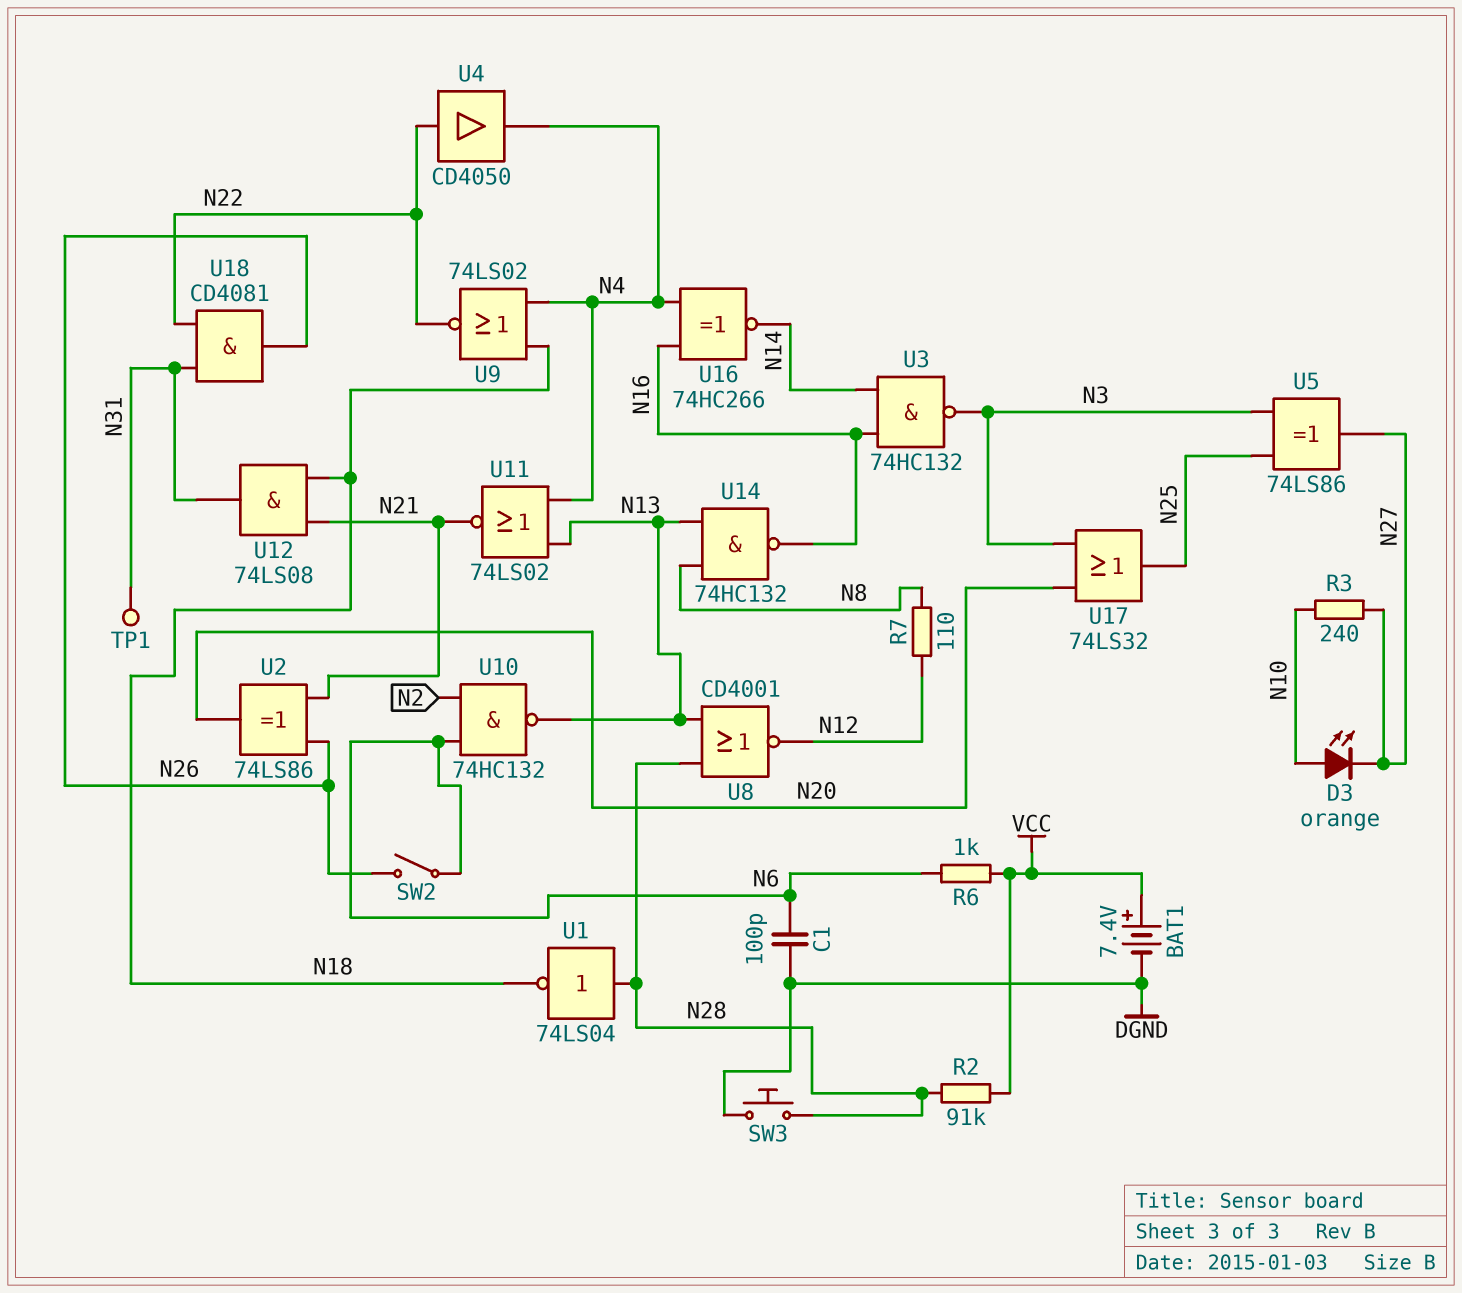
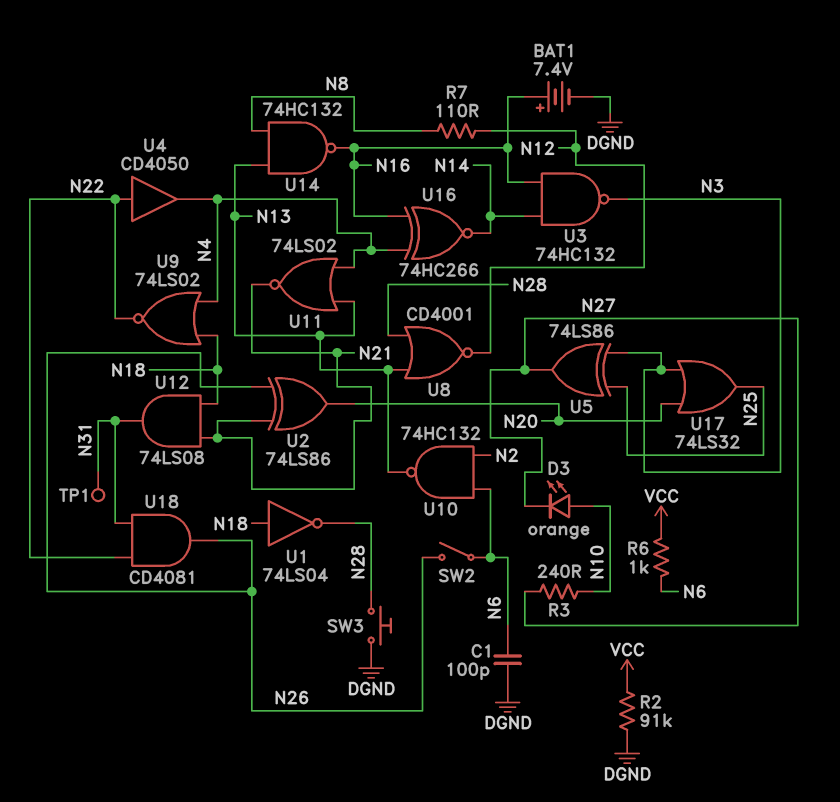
BAT1: 7.4V (plus VCC, minus DGND) -> 7.4V (plus N16, minus DGND)
R2: 91k (N28, VCC) -> 91k (DGND, VCC)
U1: NOT 74LS04 (in N28, out N18) -> NOT 74LS04 (in N18, out N28)

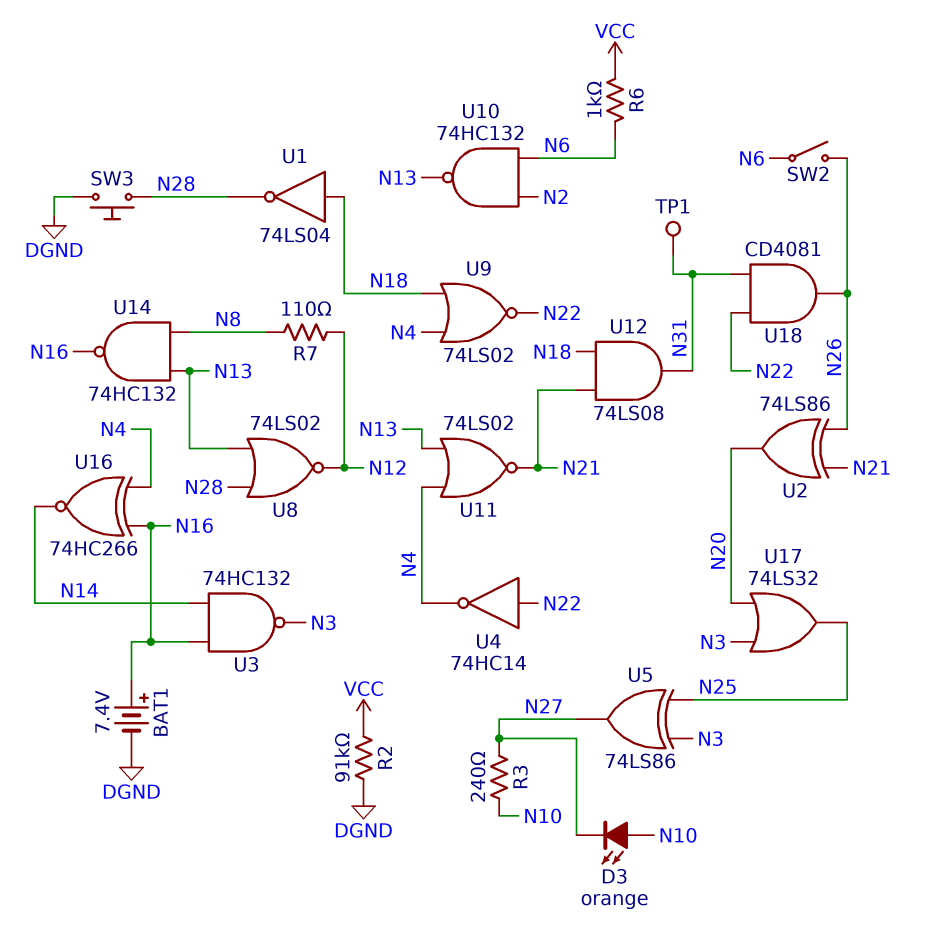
C1: 100pF (DGND, N6) -> none
U4: buffer CD4050 (in N22, out N4) -> NOT 74HC14 (in N22, out N4)
U8: NOR CD4001 (in N13, in N28, out N12) -> NOR 74LS02 (in N13, in N28, out N12)

